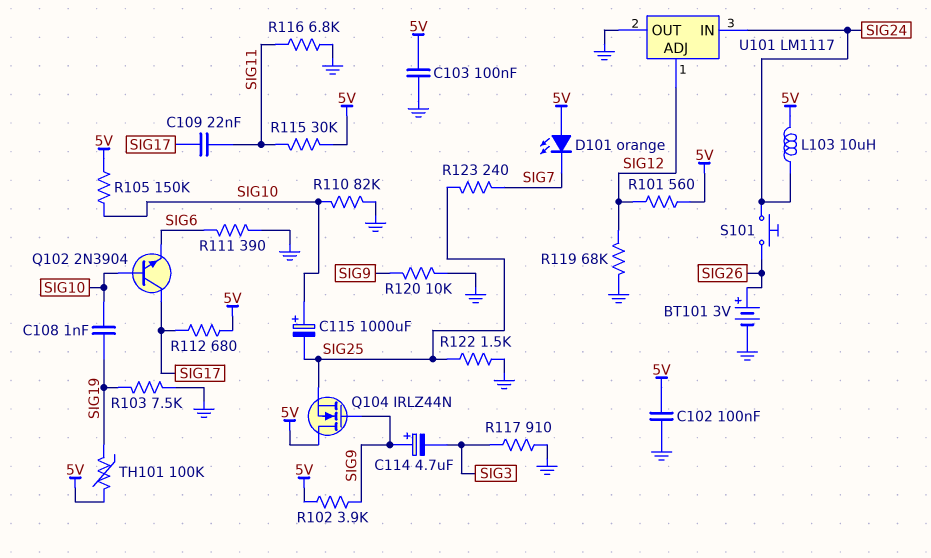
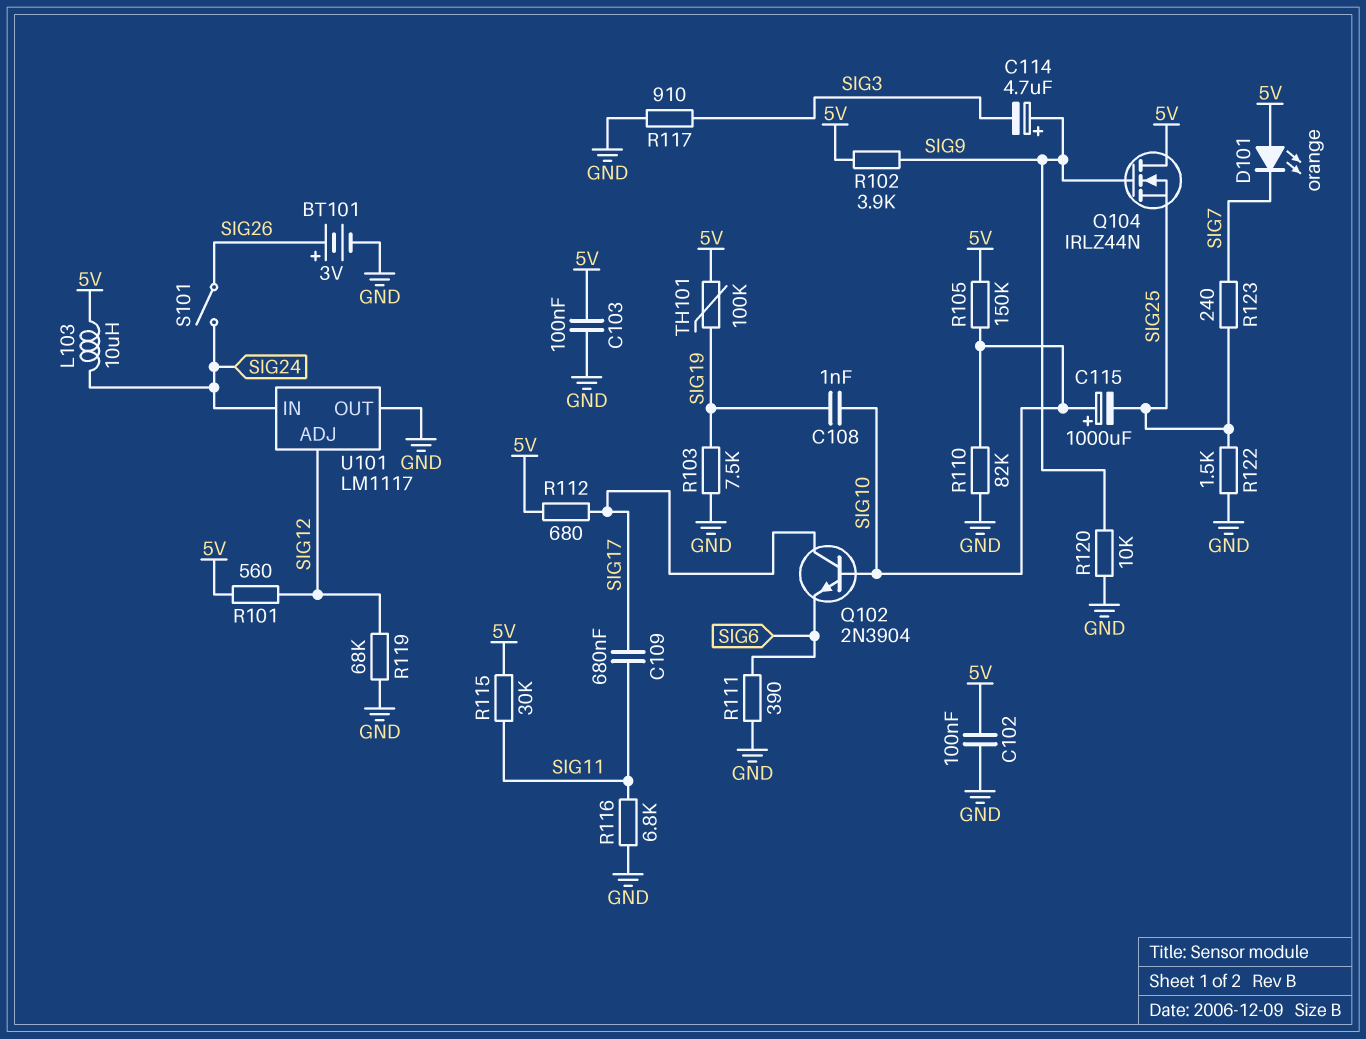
C109: 22nF (SIG11, SIG17) -> 680nF (SIG11, SIG17)
S101: button (SIG24, SIG26) -> switch (SIG24, SIG26)

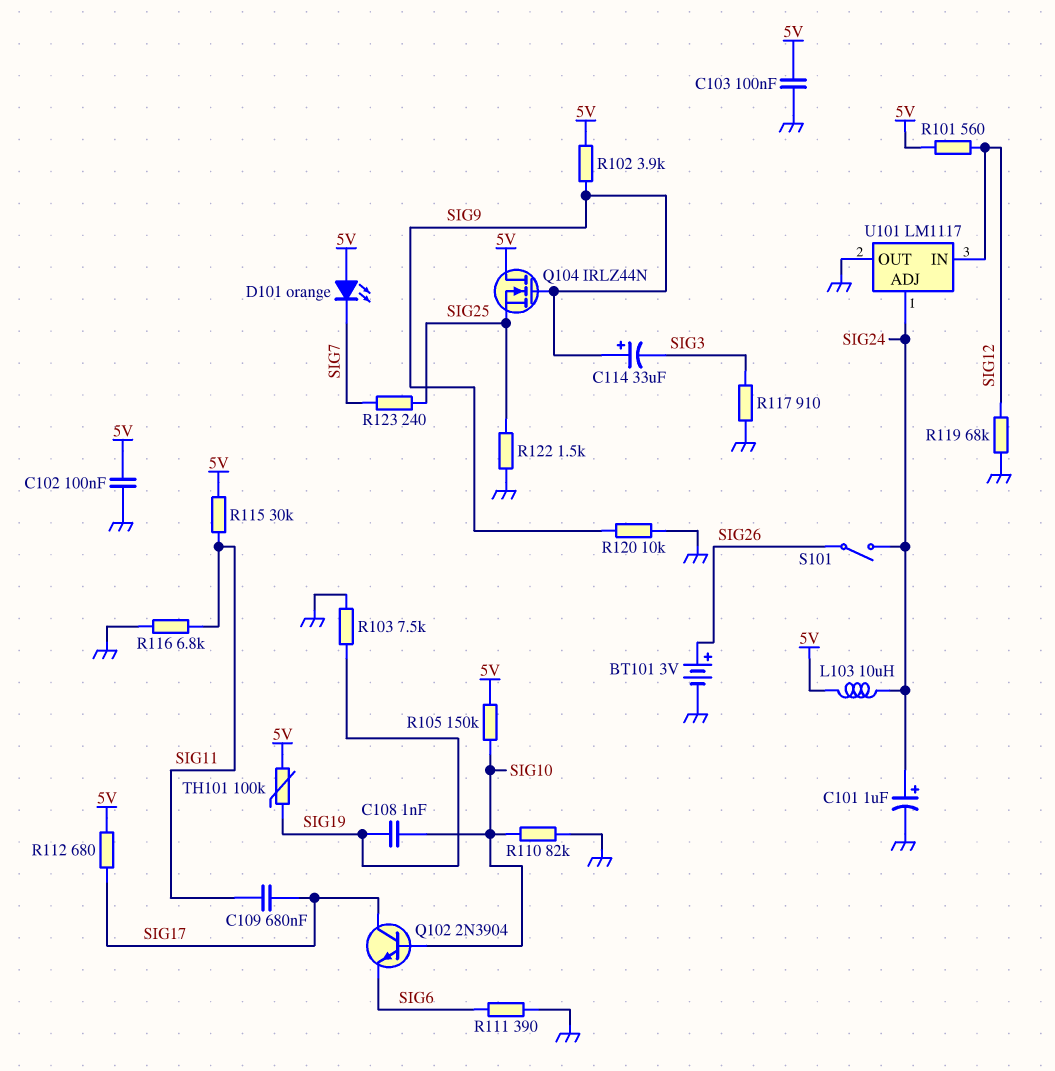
C101: none -> 1uF (plus SIG24, minus GND)
C114: 4.7uF (plus SIG9, minus SIG3) -> 33uF (plus SIG9, minus SIG3)
C115: 1000uF (plus SIG10, minus SIG25) -> none
U101 pin ADJ: SIG12 -> SIG24
U101 pin IN: SIG24 -> SIG12

